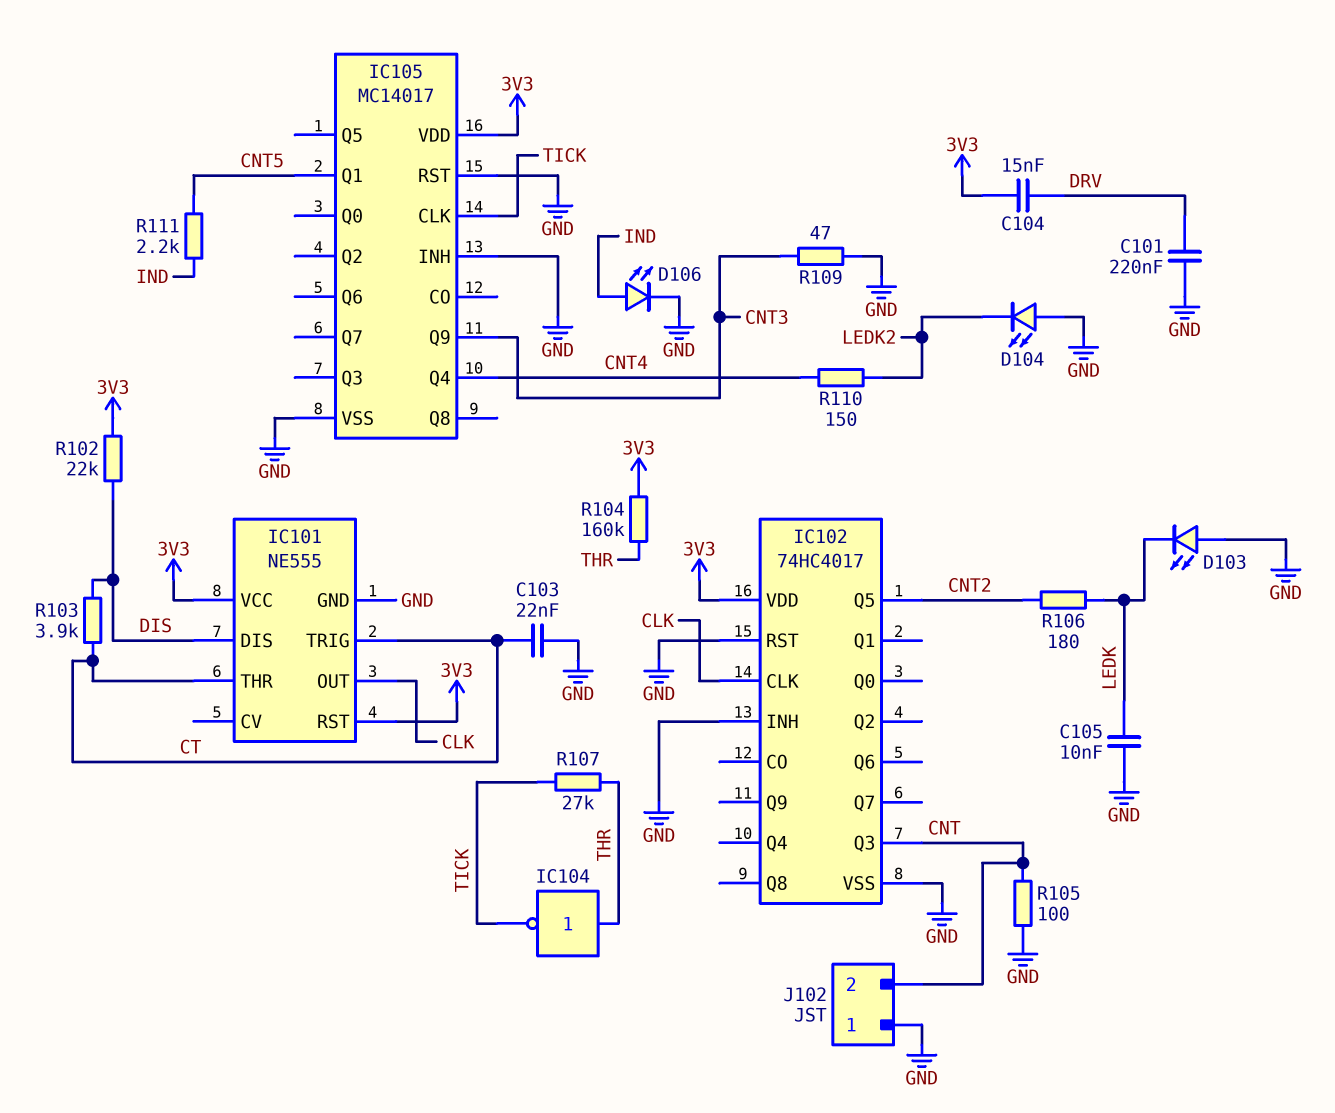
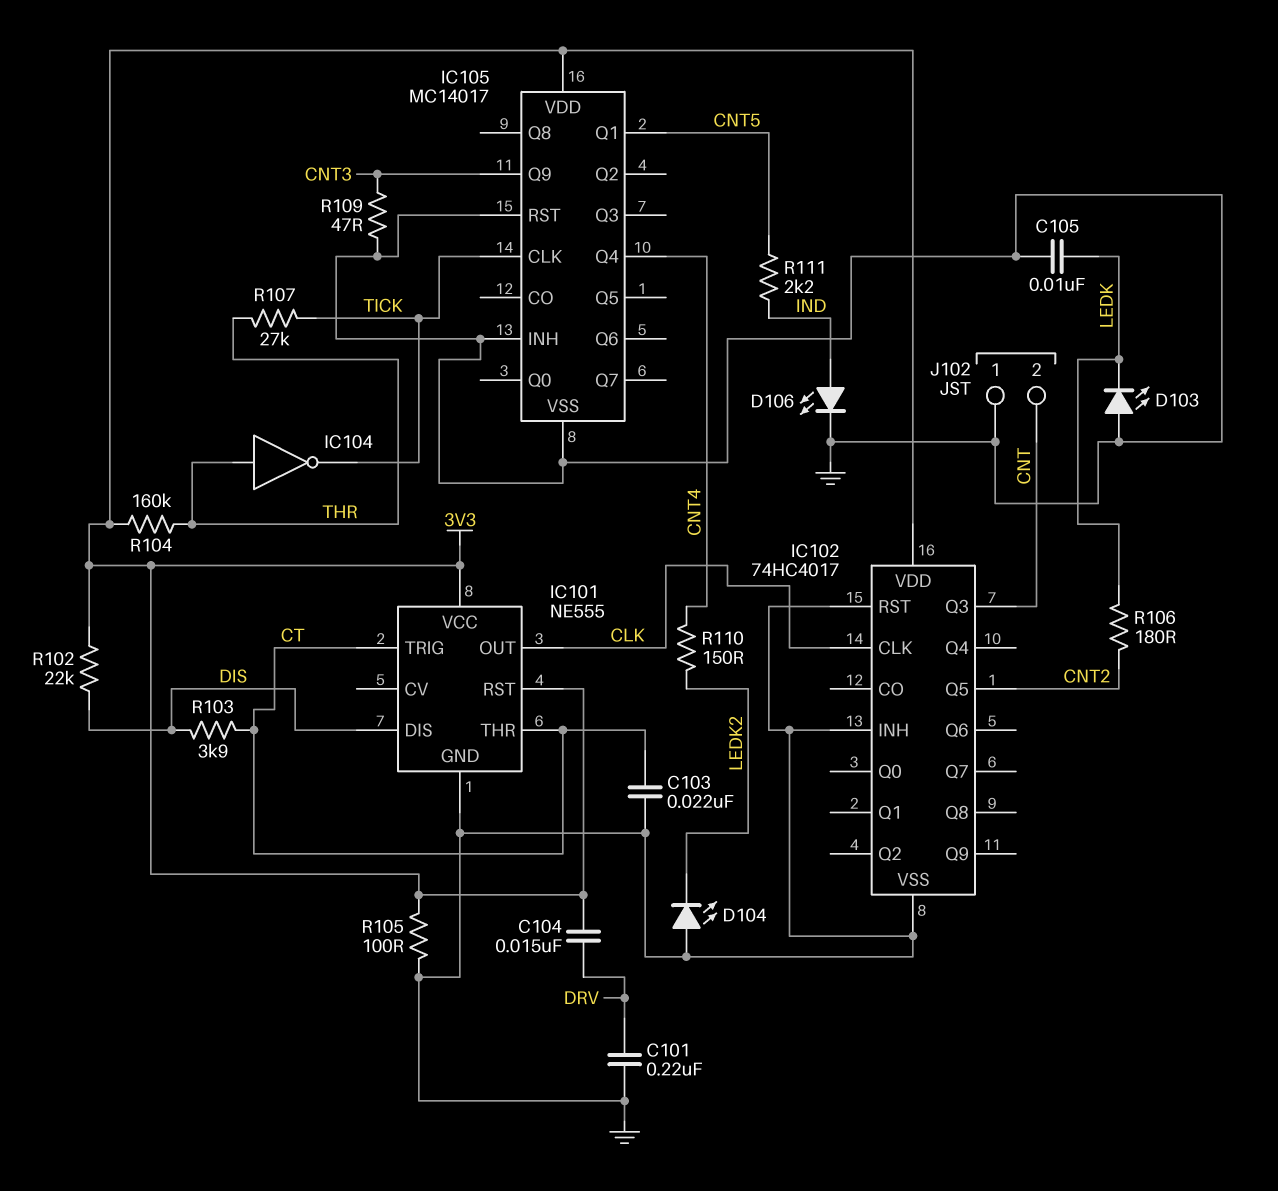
R105: 100 (CNT, GND) -> 100 (3V3, GND)

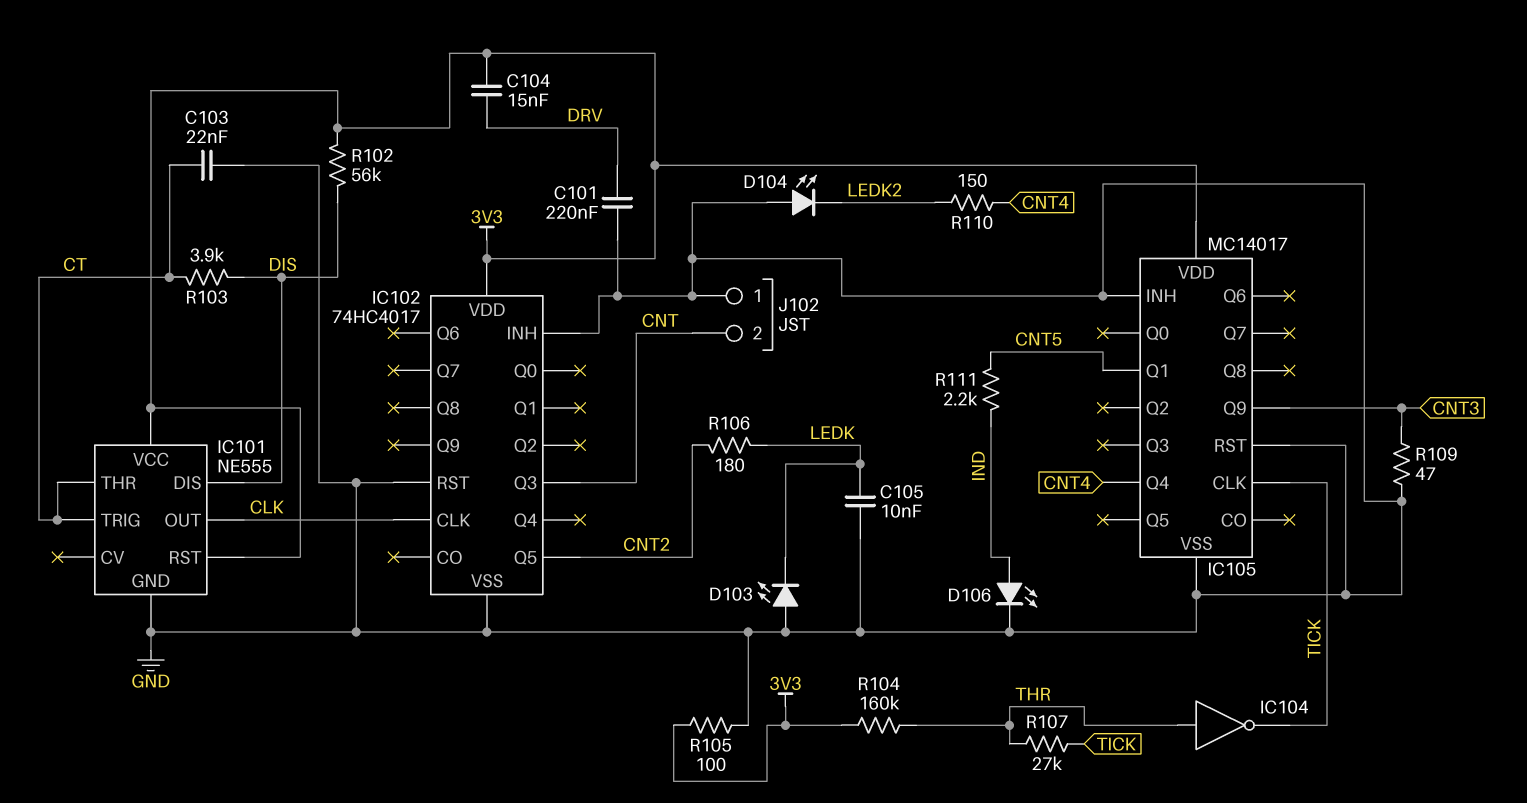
R102: 22k (3V3, DIS) -> 56k (3V3, DIS)

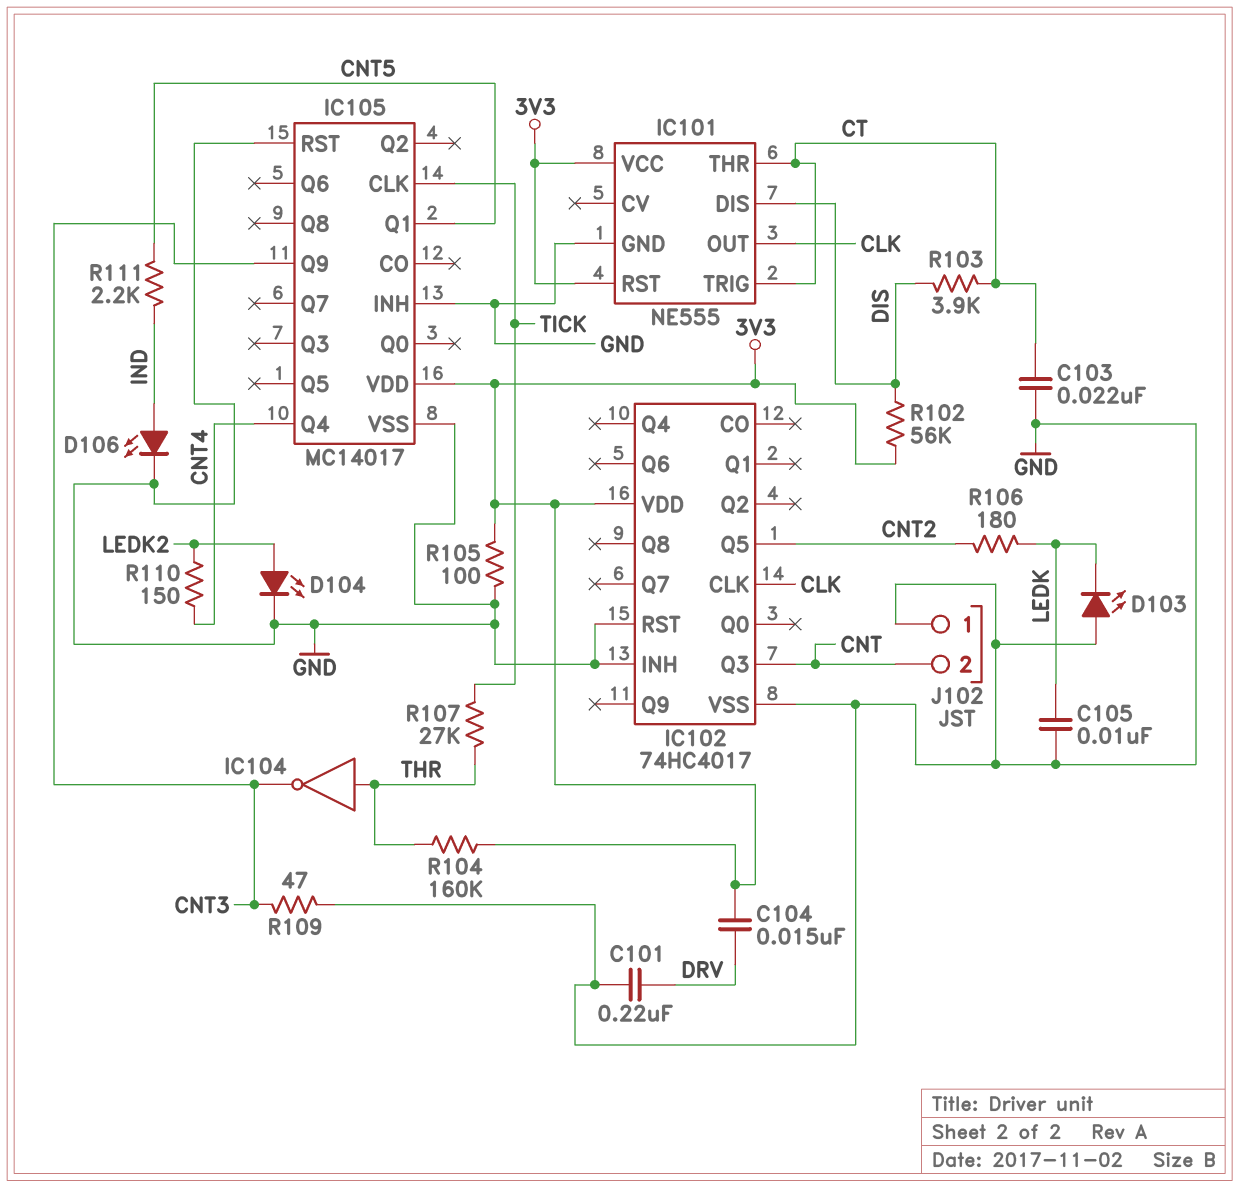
D104: LED (A GND, K LEDK2) -> LED (A LEDK2, K GND)
IC104: NOT (in THR, out TICK) -> NOT (in THR, out CNT3)

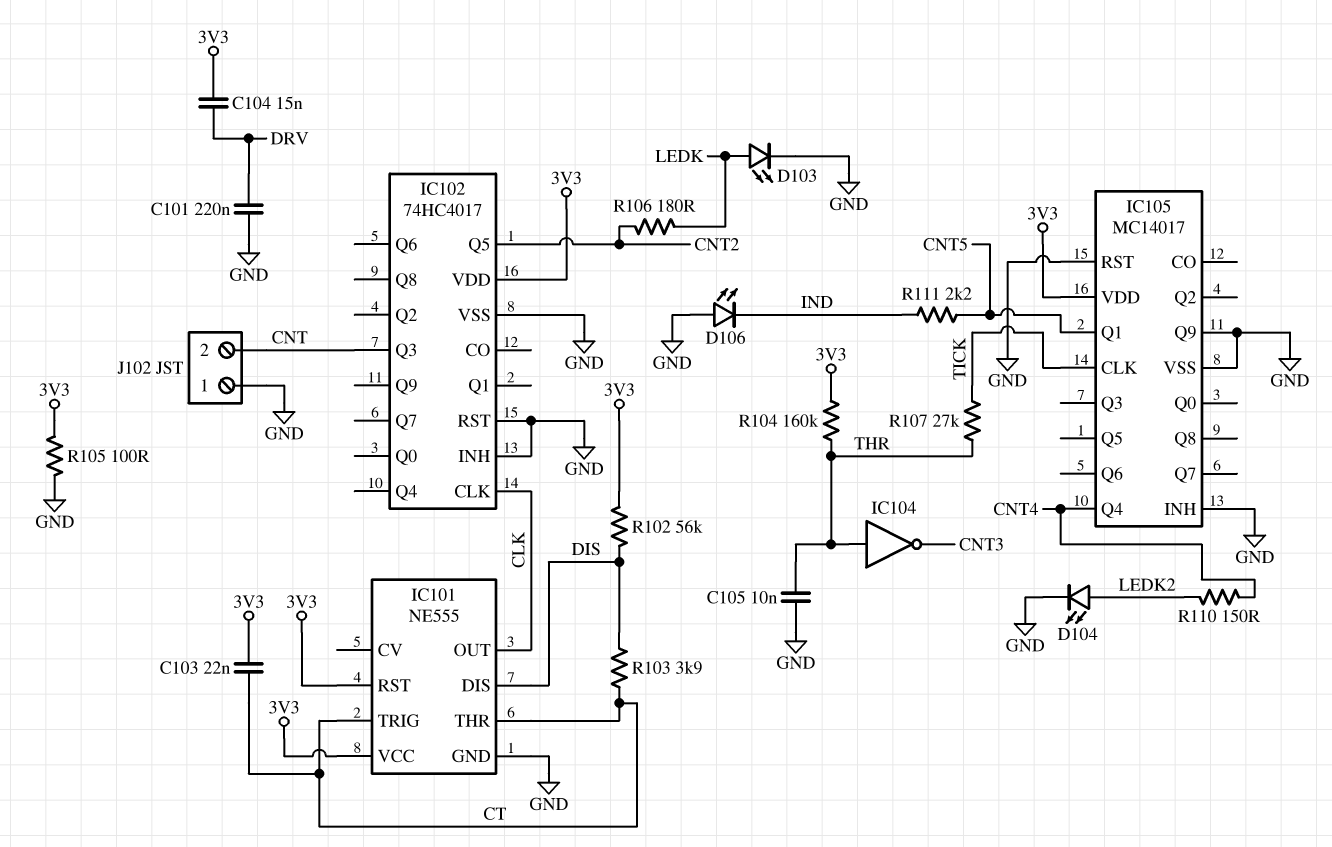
C103: 22nF (CT, GND) -> 22nF (3V3, CT)
C105: 10nF (GND, LEDK) -> 10nF (GND, THR)
D103: LED (A GND, K LEDK) -> LED (A LEDK, K GND)
D106: LED (A IND, K GND) -> LED (A GND, K IND)
IC105 pin Q9: CNT3 -> GND
R109: 47 (CNT3, GND) -> none

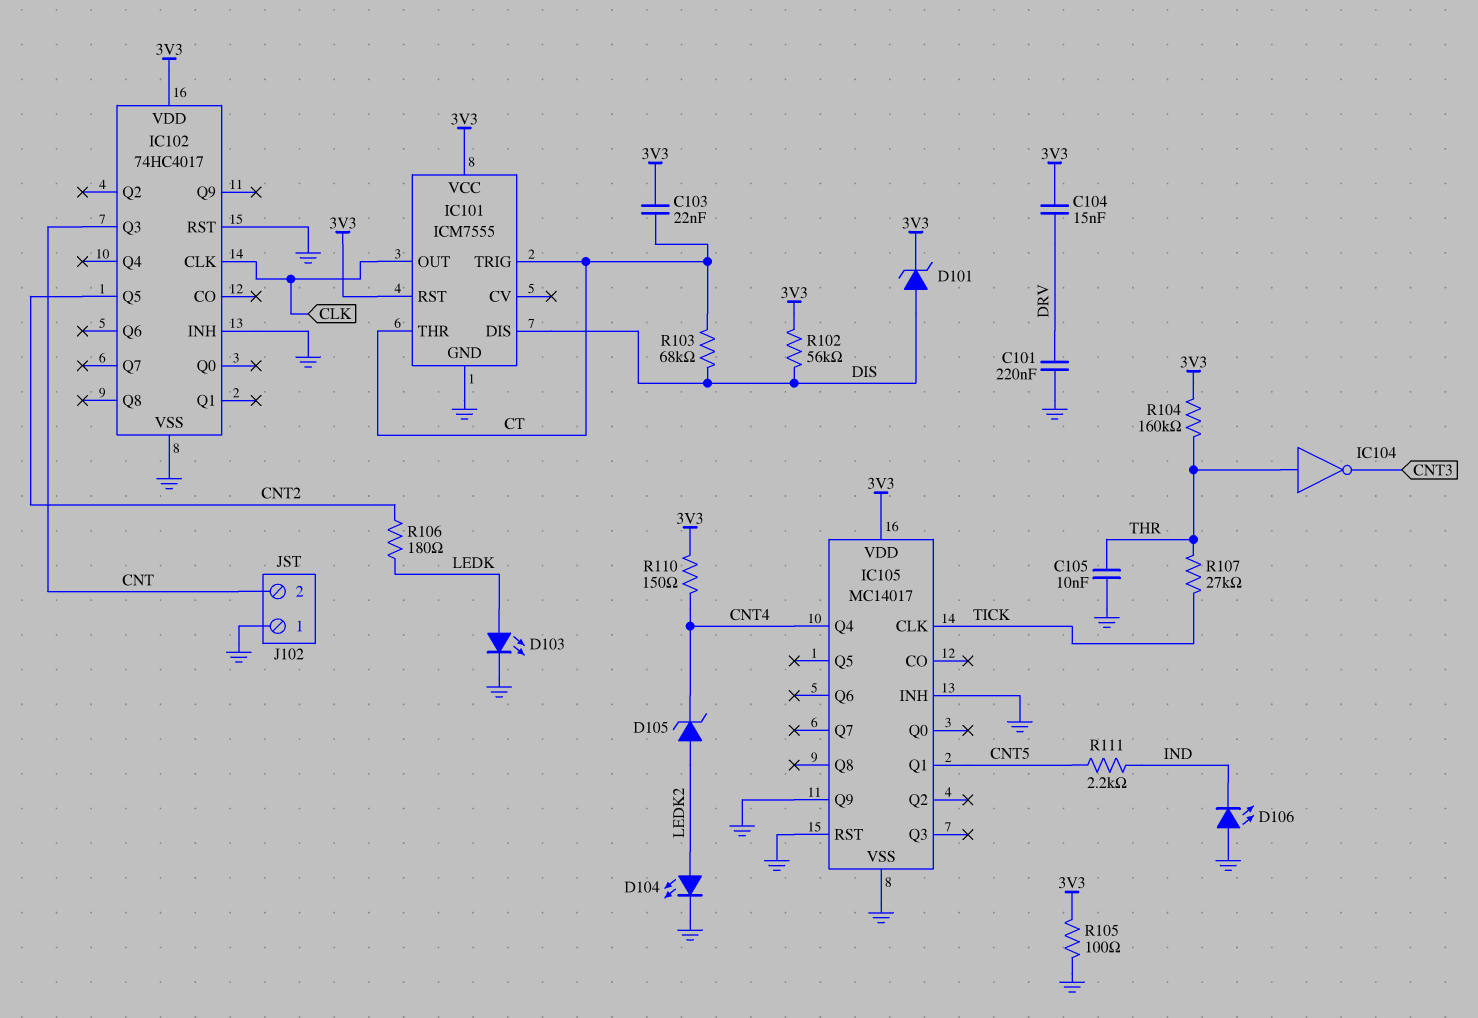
D101: none -> zener (A DIS, K 3V3)
D105: none -> zener (A LEDK2, K CNT4)
IC101: NE555 -> ICM7555
R103: 3.9k (CT, DIS) -> 68k (CT, DIS)
R110: 150 (CNT4, LEDK2) -> 150 (3V3, CNT4)

